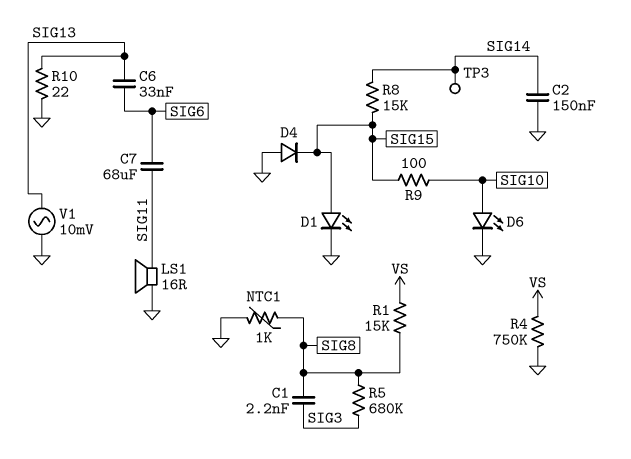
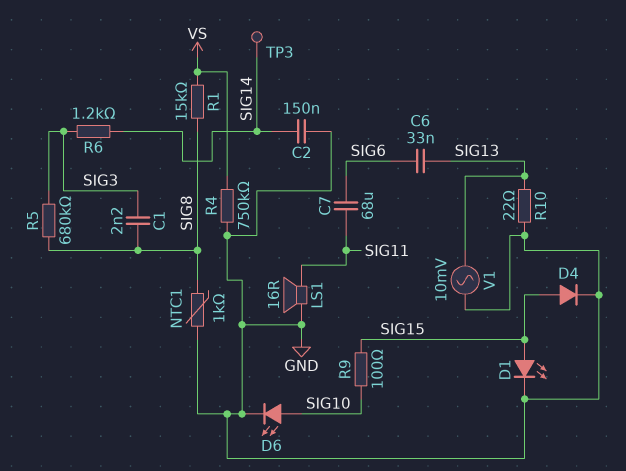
D4: diode (A GND, K SIG15) -> diode (A SIG15, K GND)
R6: none -> 1.2k (SIG3, SIG14)
R8: 15k (SIG14, SIG15) -> none

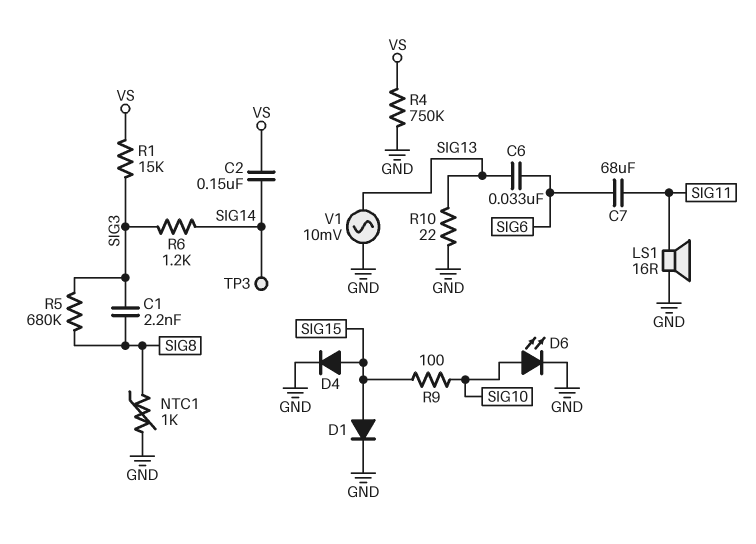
C2: 150nF (GND, SIG14) -> 150nF (SIG14, VS)
D1: LED (A SIG15, K GND) -> diode (A SIG15, K GND)
R1: 15k (SIG8, VS) -> 15k (SIG3, VS)

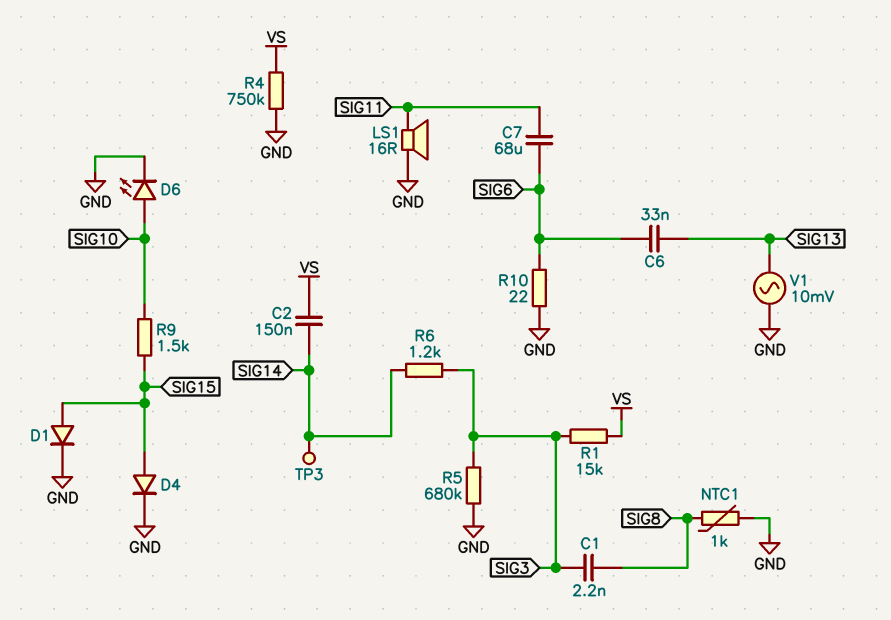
R5: 680k (SIG3, SIG8) -> 680k (GND, SIG3)
R9: 100 (SIG10, SIG15) -> 1.5k (SIG10, SIG15)
R10: 22 (GND, SIG13) -> 22 (GND, SIG6)

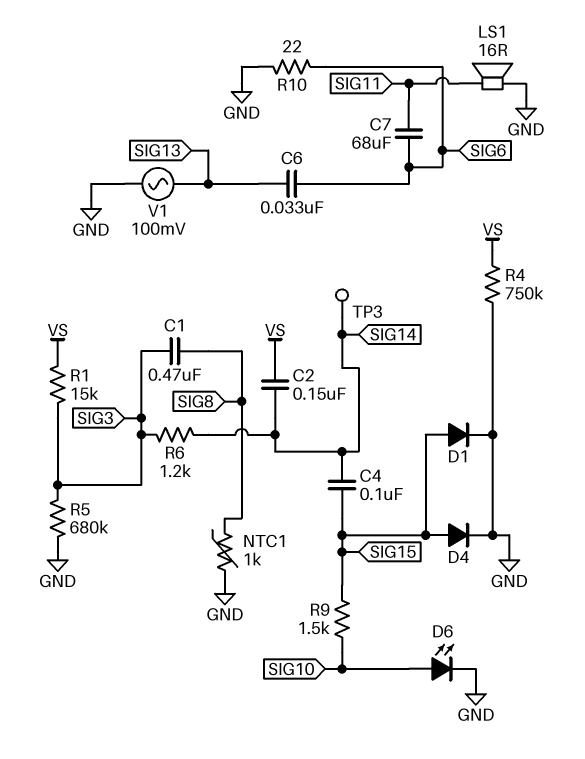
C1: 2.2nF (SIG3, SIG8) -> 470nF (SIG3, SIG8)
C4: none -> 100nF (SIG14, SIG15)
V1: AC 10mV (GND, SIG13) -> AC 100mV (GND, SIG13)

